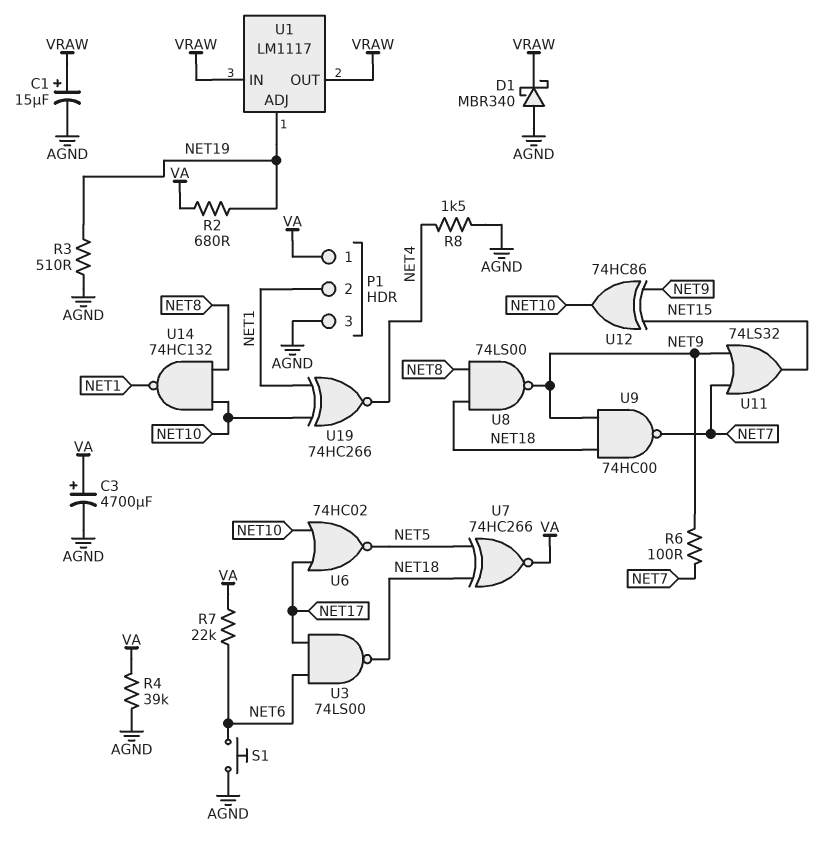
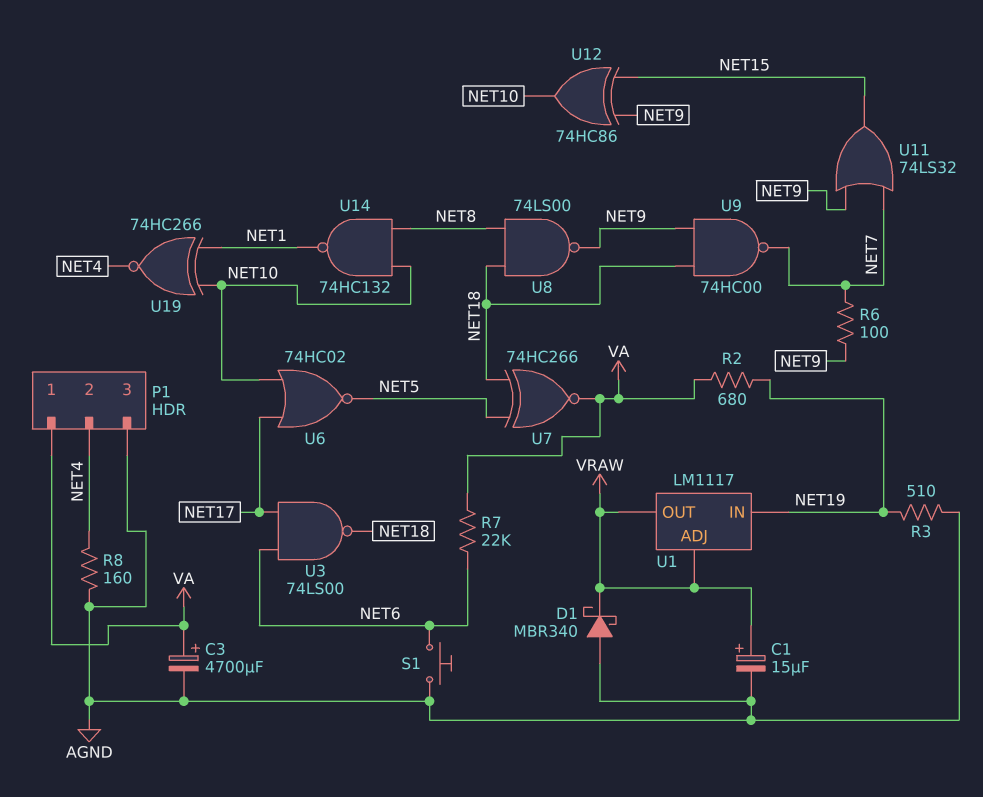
P1 pin 2: NET1 -> NET4
R4: 39k (AGND, VA) -> none
R8: 1.5k (AGND, NET4) -> 160 (AGND, NET4)
U1 pin ADJ: NET19 -> VRAW
U1 pin IN: VRAW -> NET19

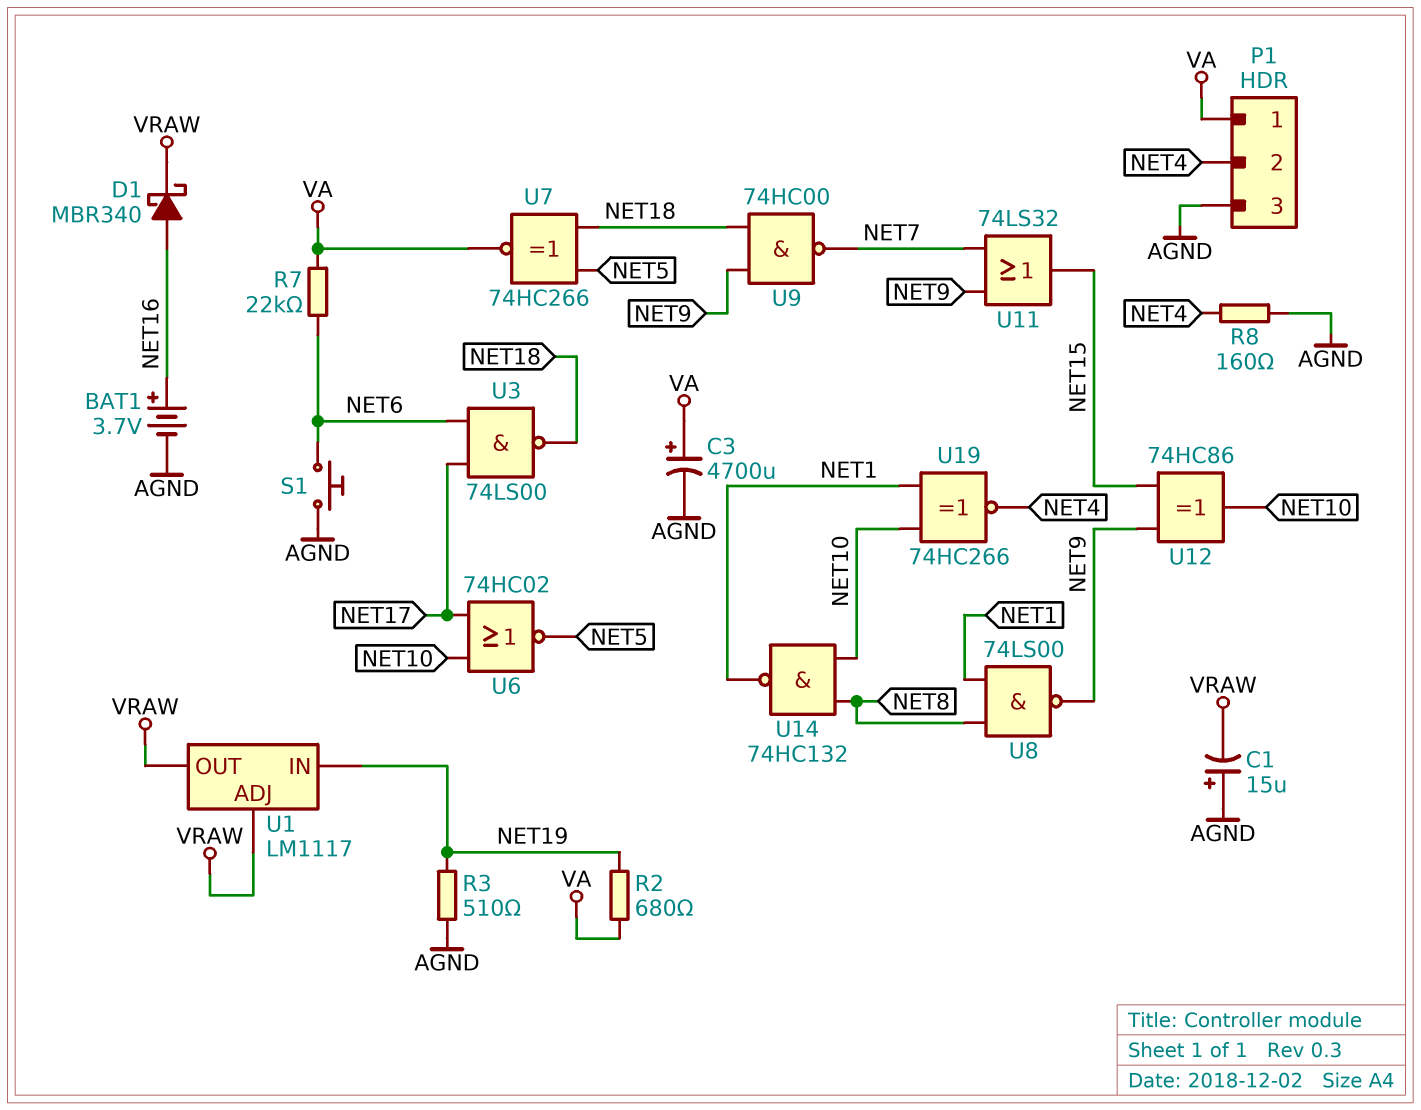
BAT1: none -> 3.7V (plus NET16, minus AGND)
C1: 15uF (plus VRAW, minus AGND) -> 15uF (plus AGND, minus VRAW)
D1: schottky MBR340 (A AGND, K VRAW) -> schottky MBR340 (A NET16, K VRAW)
R6: 100 (NET7, NET9) -> none
U8: NAND 74LS00 (in NET8, in NET18, out NET9) -> NAND 74LS00 (in NET1, in NET8, out NET9)

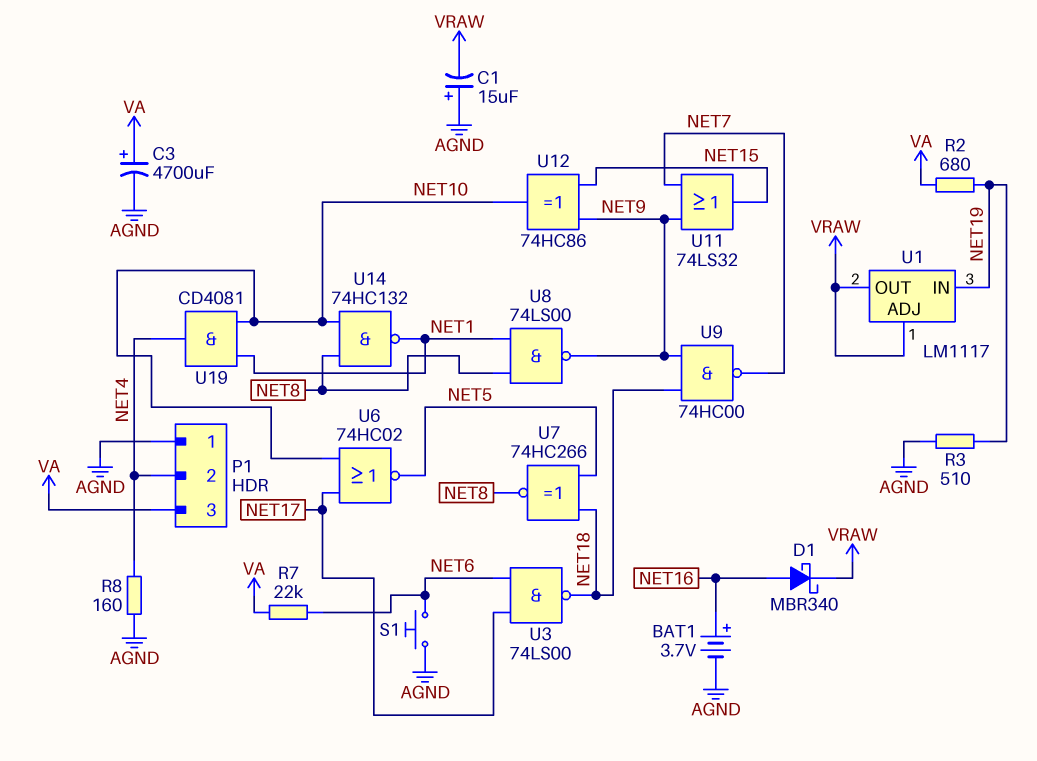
P1 pin 1: VA -> AGND
P1 pin 3: AGND -> VA
U7: XNOR 74HC266 (in NET5, in NET18, out VA) -> XNOR 74HC266 (in NET5, in NET18, out NET8)
U19: XNOR 74HC266 (in NET1, in NET10, out NET4) -> AND CD4081 (in NET1, in NET10, out NET4)

